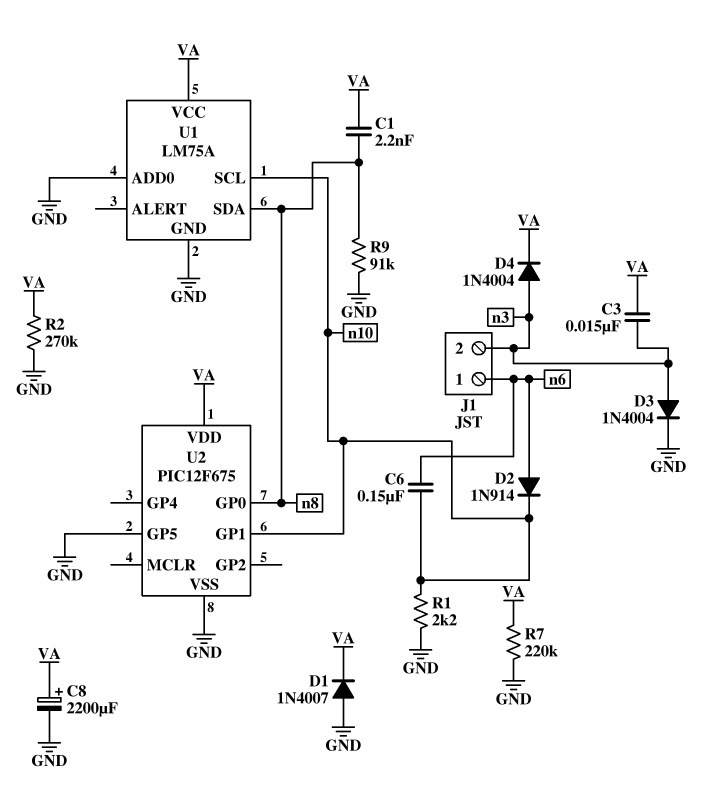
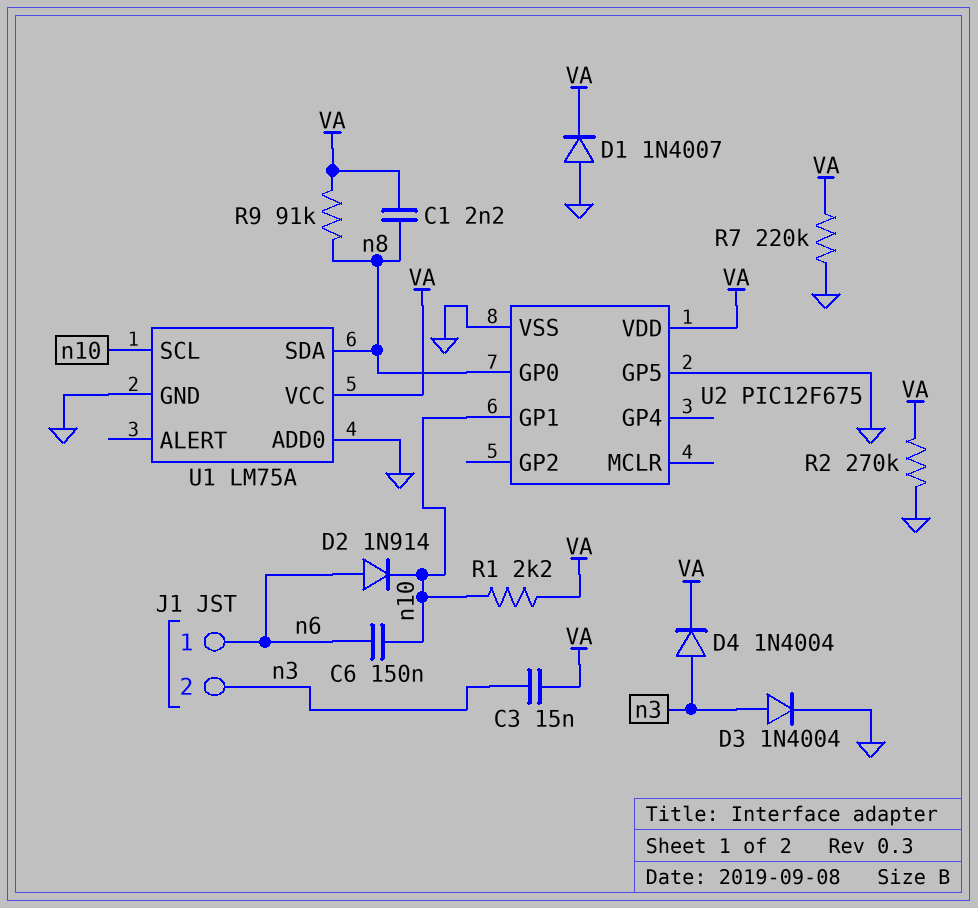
C8: 2200uF (plus VA, minus GND) -> none
R1: 2.2k (GND, n10) -> 2.2k (VA, n10)
R9: 91k (GND, n8) -> 91k (VA, n8)

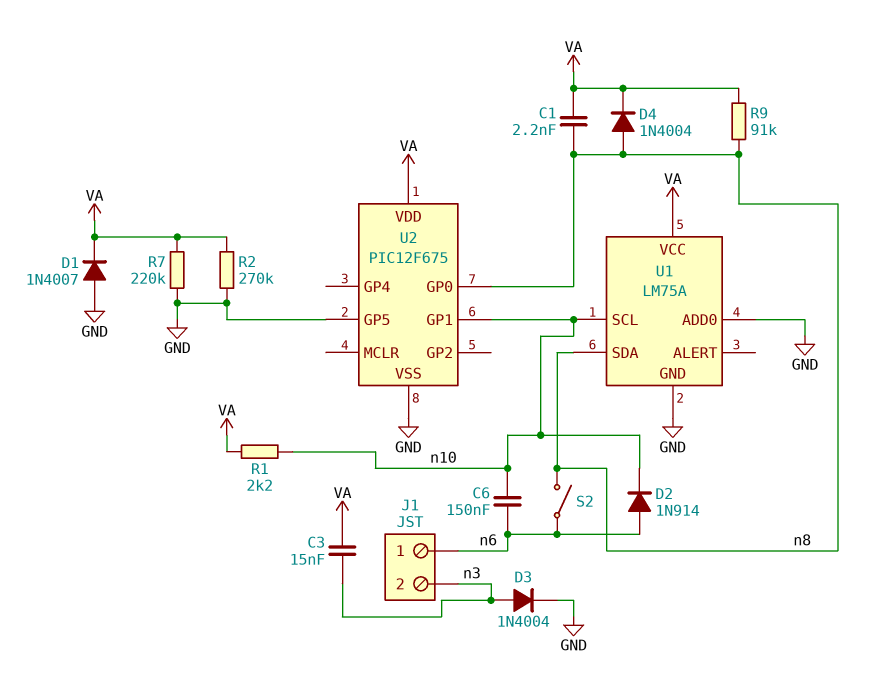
D4: diode 1N4004 (A n3, K VA) -> diode 1N4004 (A n8, K VA)
S2: none -> switch (n6, n8)

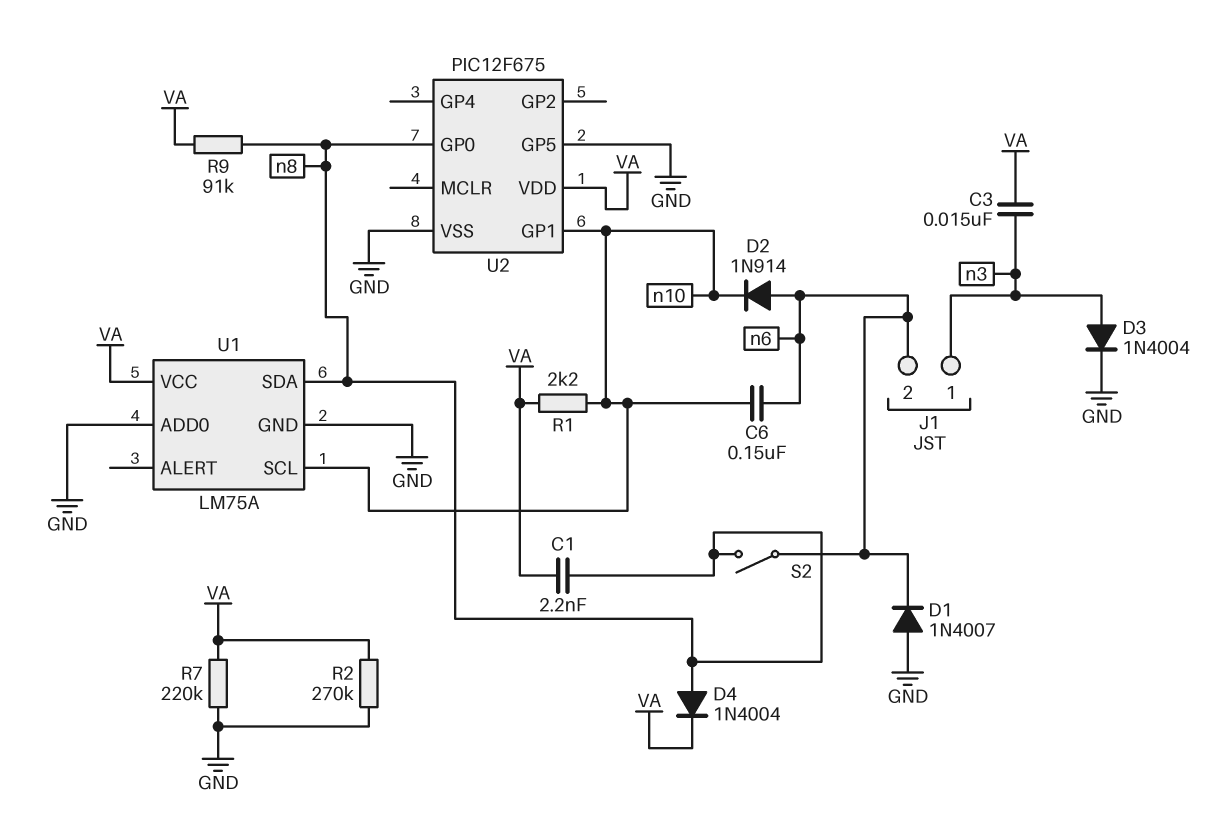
D1: diode 1N4007 (A GND, K VA) -> diode 1N4007 (A GND, K n6)
J1 pin 1: n6 -> n3
J1 pin 2: n3 -> n6

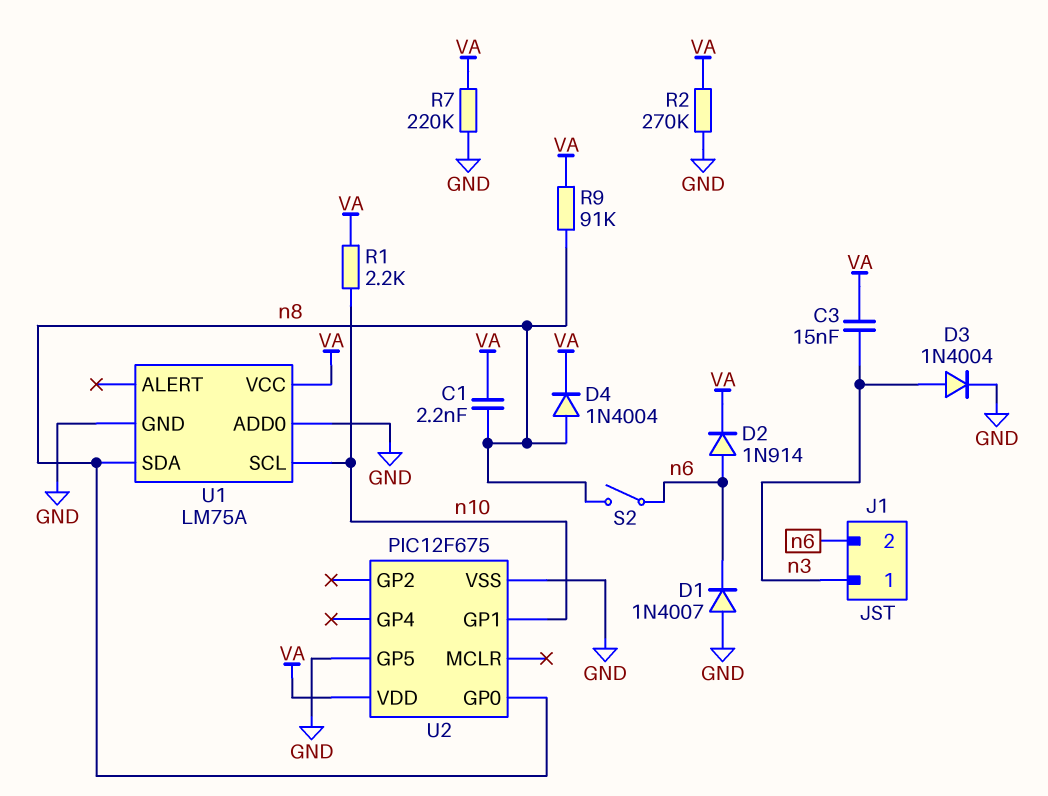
C6: 150nF (n6, n10) -> none
D2: diode 1N914 (A n6, K n10) -> diode 1N914 (A n6, K VA)

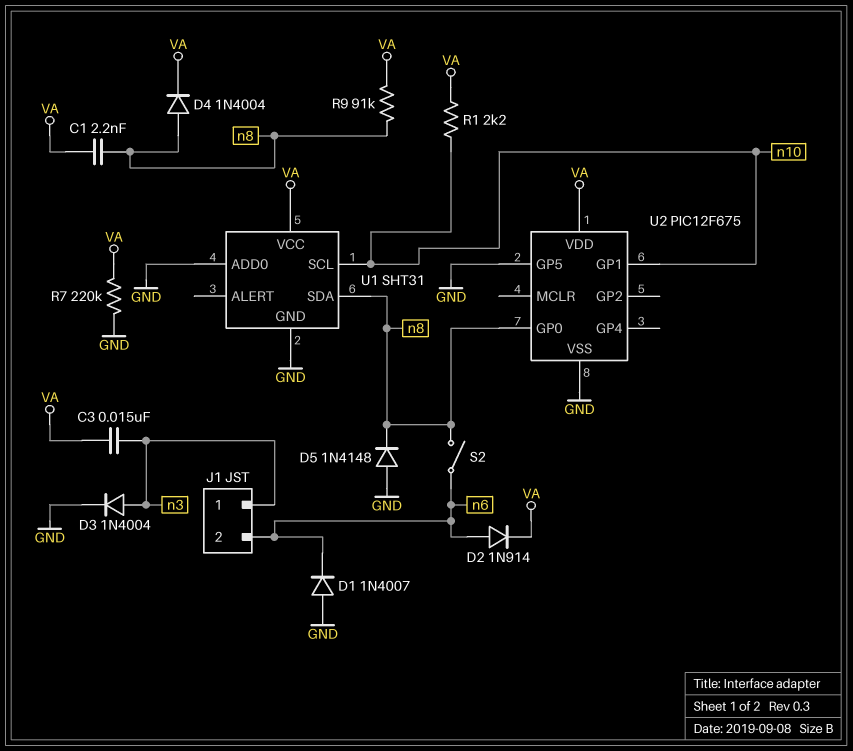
D5: none -> diode 1N4148 (A GND, K n8)
R2: 270k (GND, VA) -> none
U1: LM75A -> SHT31

